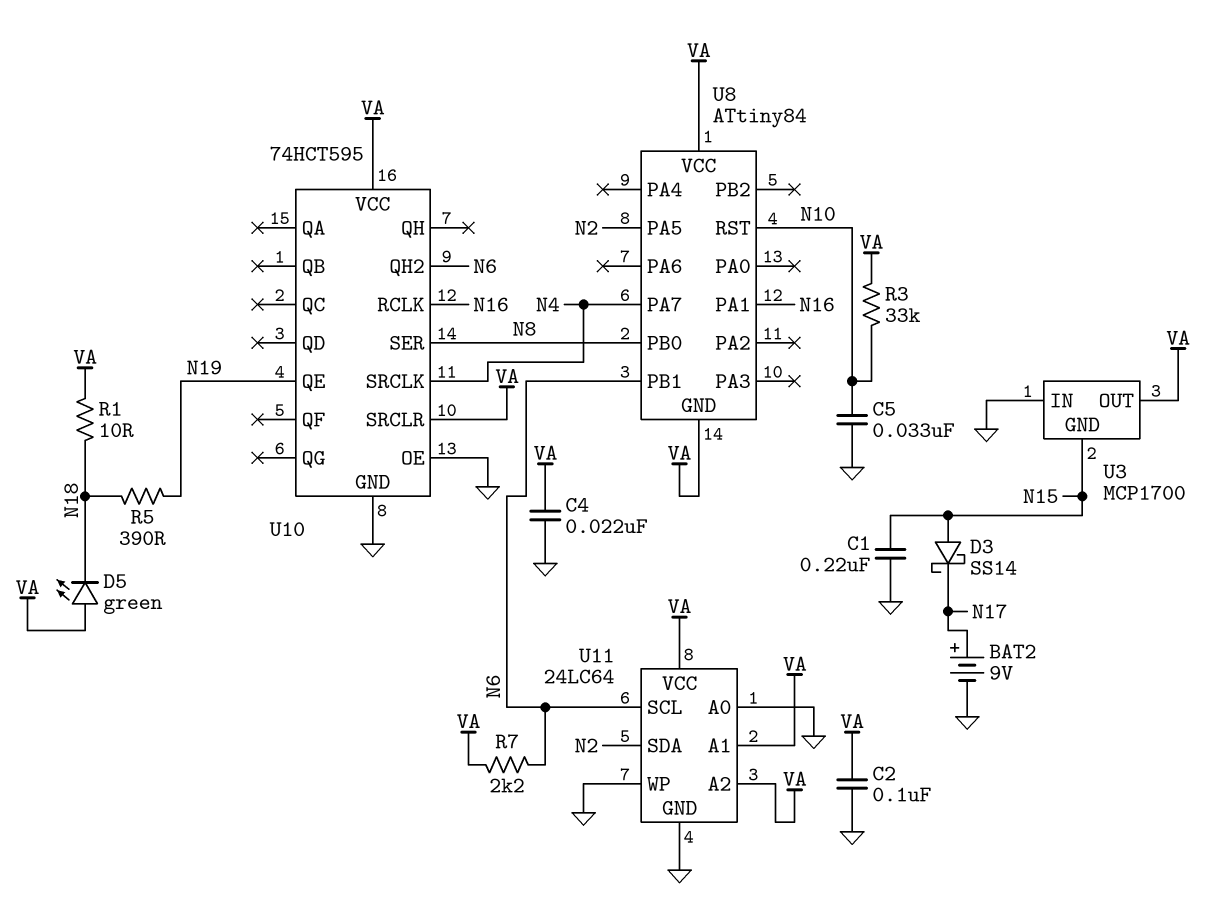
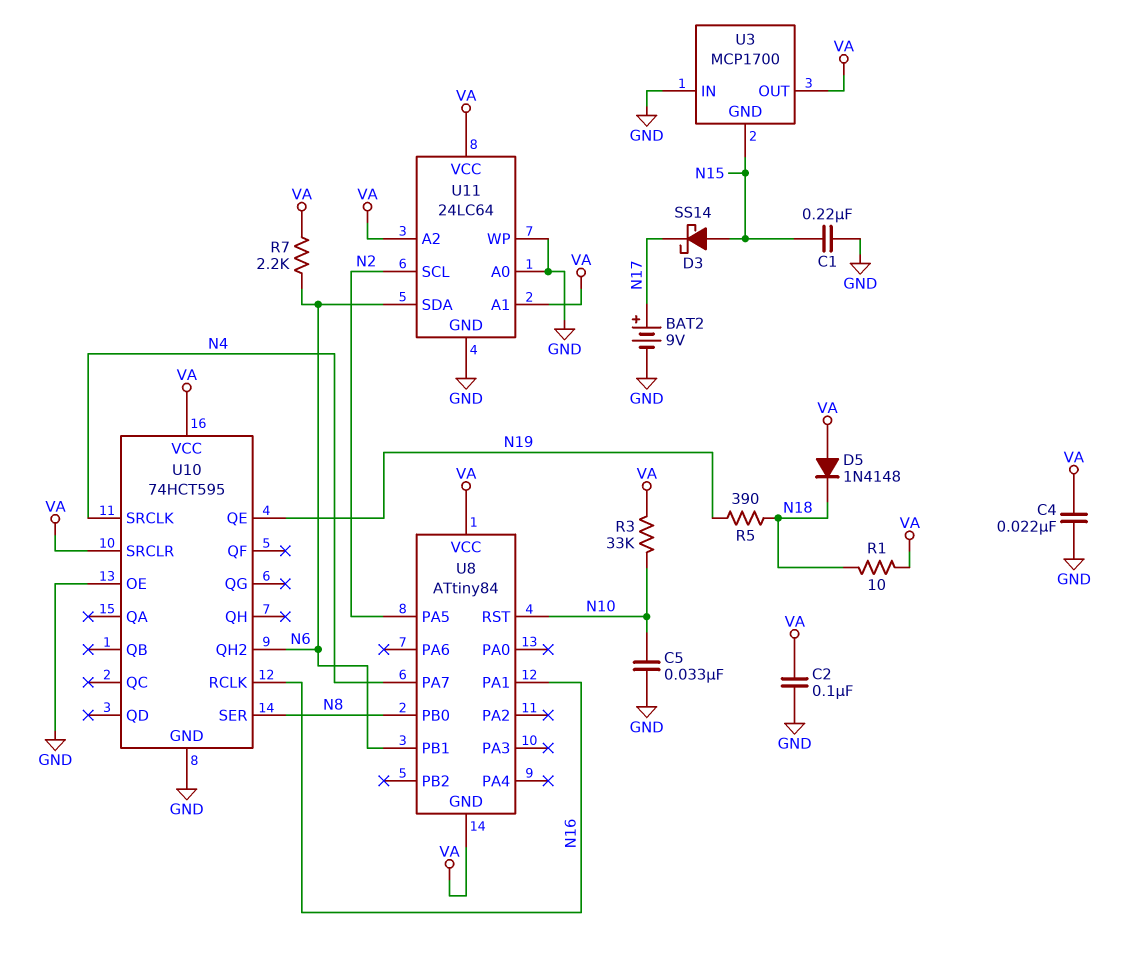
D5: LED green (A VA, K N18) -> diode 1N4148 (A VA, K N18)
U11 pin SCL: N6 -> N2
U11 pin SDA: N2 -> N6

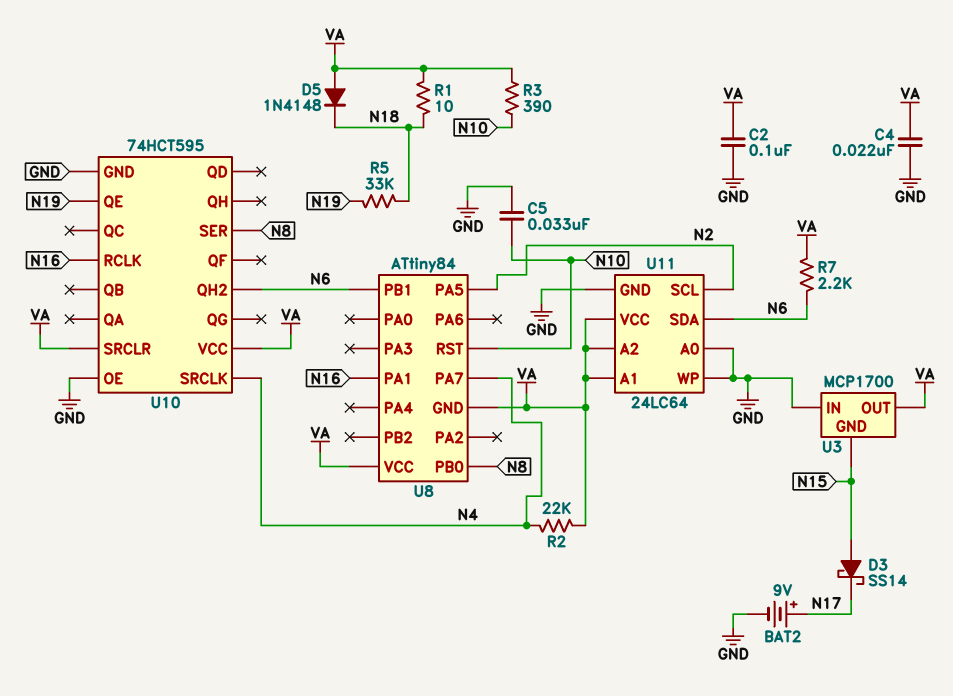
C1: 220nF (GND, N15) -> none
R2: none -> 22k (N4, VA)
R3: 33k (N10, VA) -> 390 (N10, VA)
R5: 390 (N18, N19) -> 33k (N18, N19)

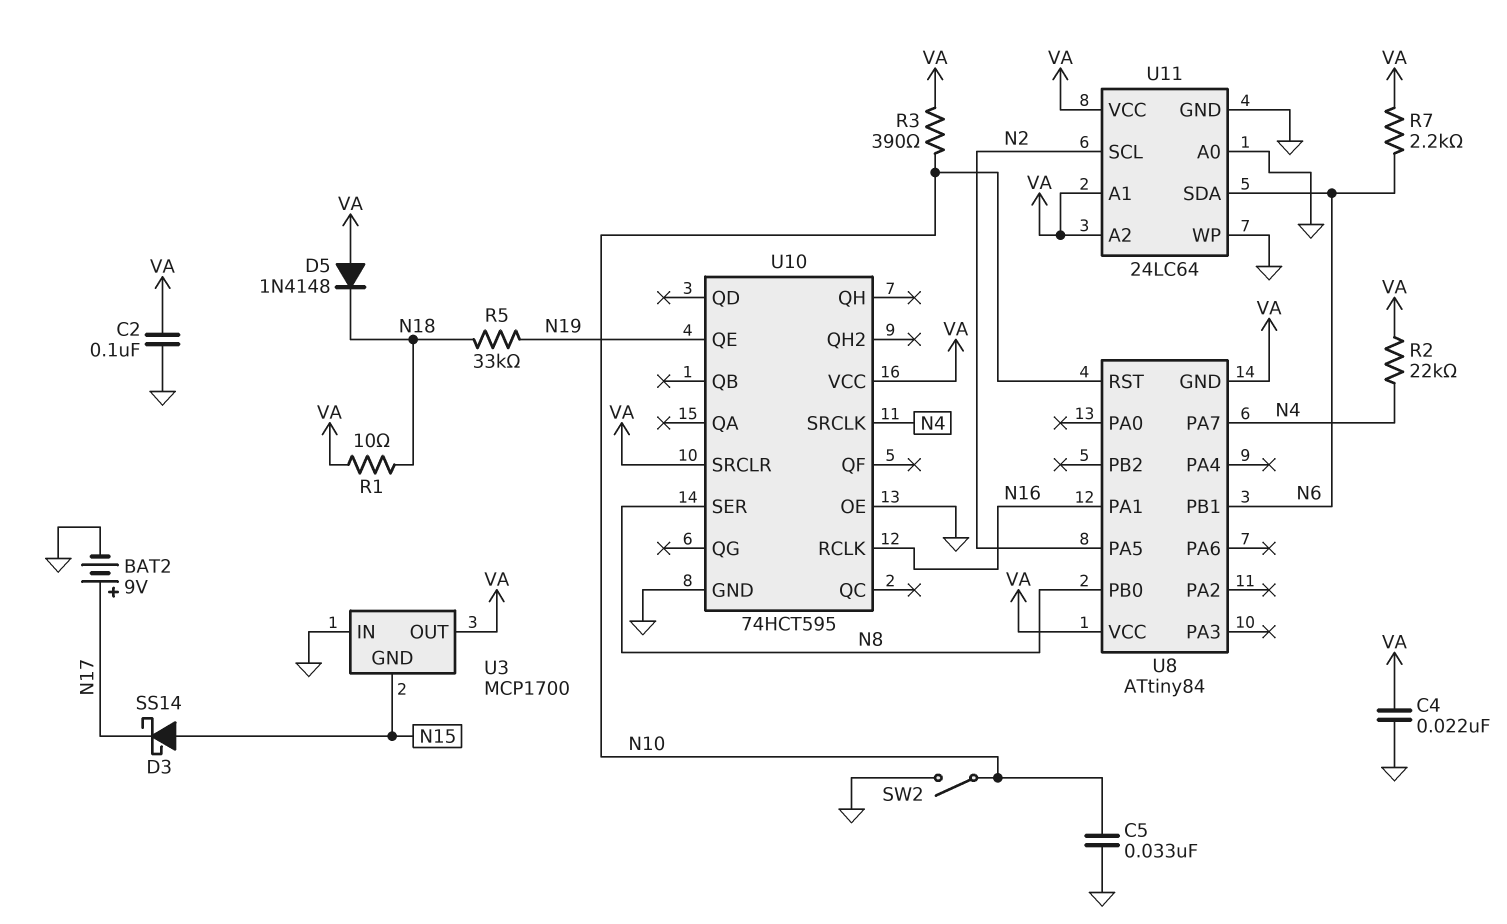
SW2: none -> switch (GND, N10)
U10 pin QH2: N6 -> none

